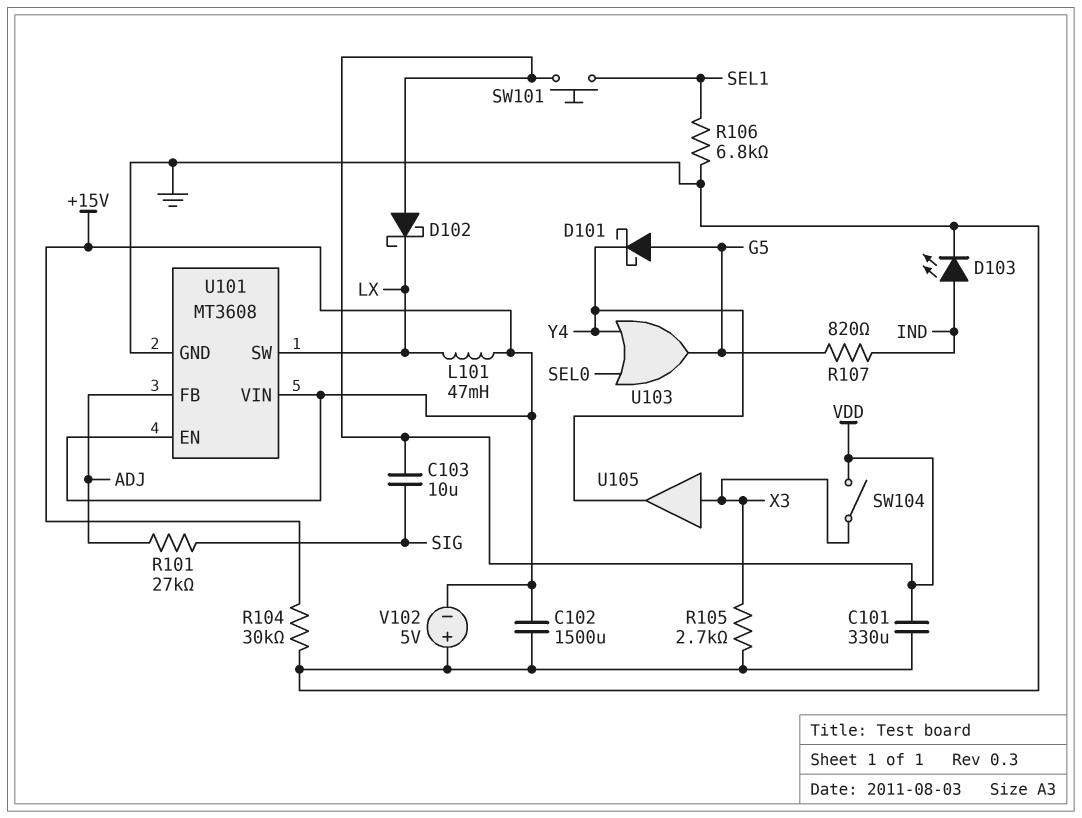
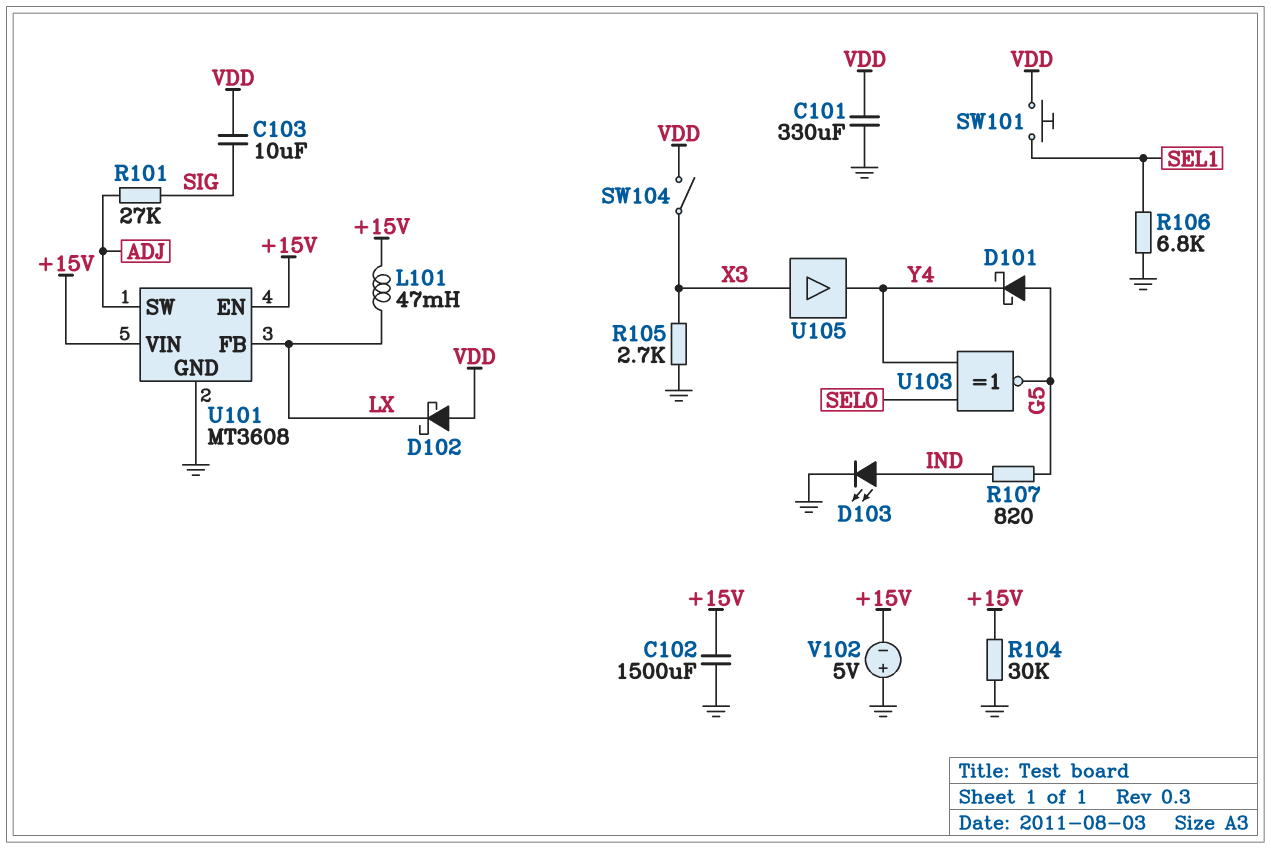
U101 pin FB: ADJ -> LX
U101 pin SW: LX -> ADJ
U103: OR (in SEL0, in Y4, out G5) -> XNOR (in SEL0, in Y4, out G5)

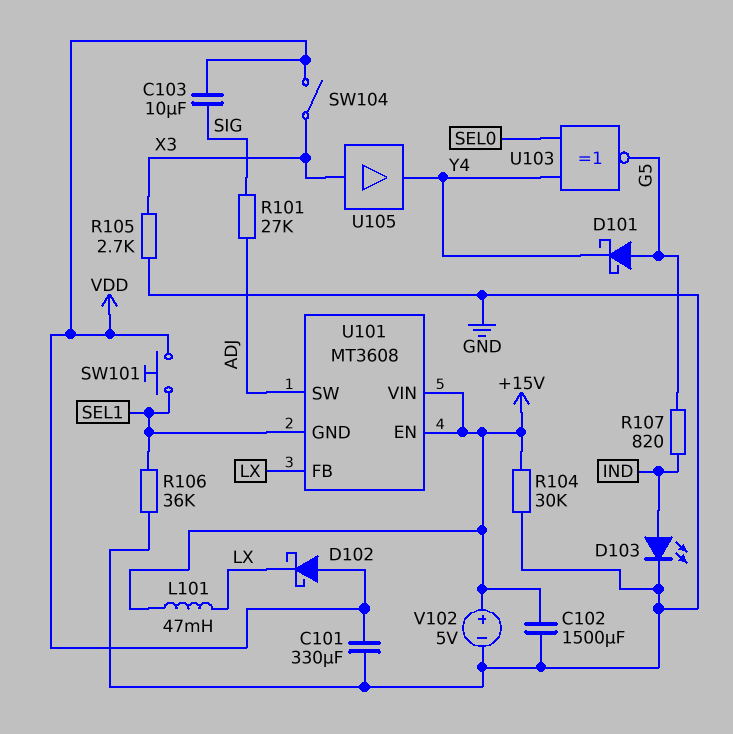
R106: 6.8k (GND, SEL1) -> 36k (GND, SEL1)
U101 pin GND: GND -> SEL1
V102: 5V (plus GND, minus +15V) -> 5V (plus +15V, minus GND)

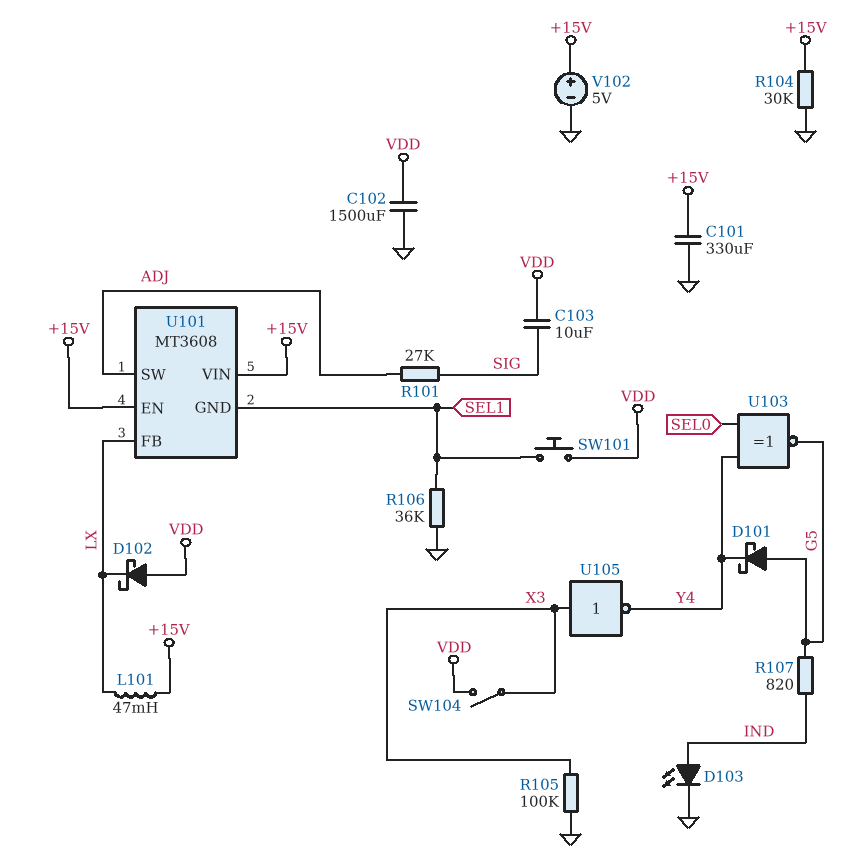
C101: 330uF (GND, VDD) -> 330uF (+15V, GND)
C102: 1500uF (+15V, GND) -> 1500uF (GND, VDD)
R105: 2.7k (GND, X3) -> 100k (GND, X3)
U105: buffer (in X3, out Y4) -> NOT (in X3, out Y4)

